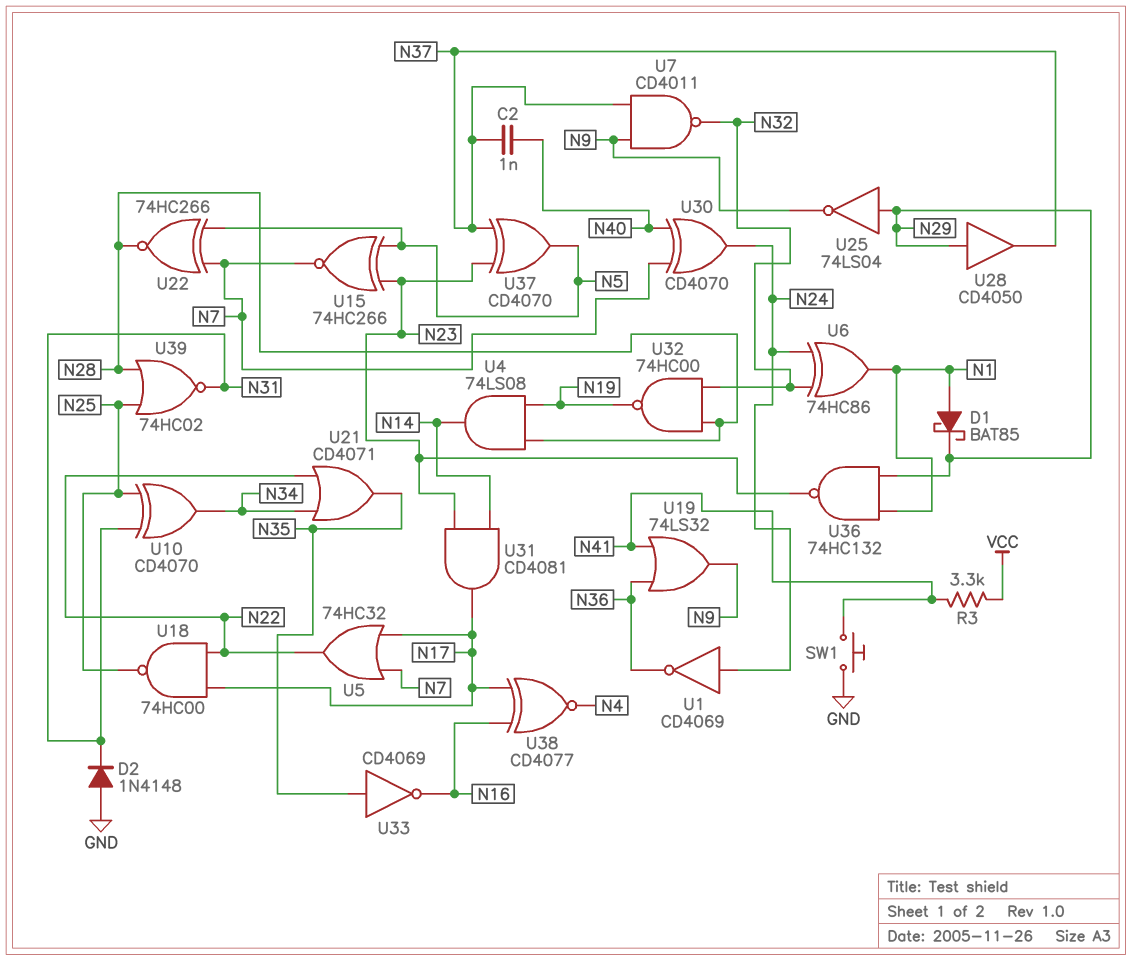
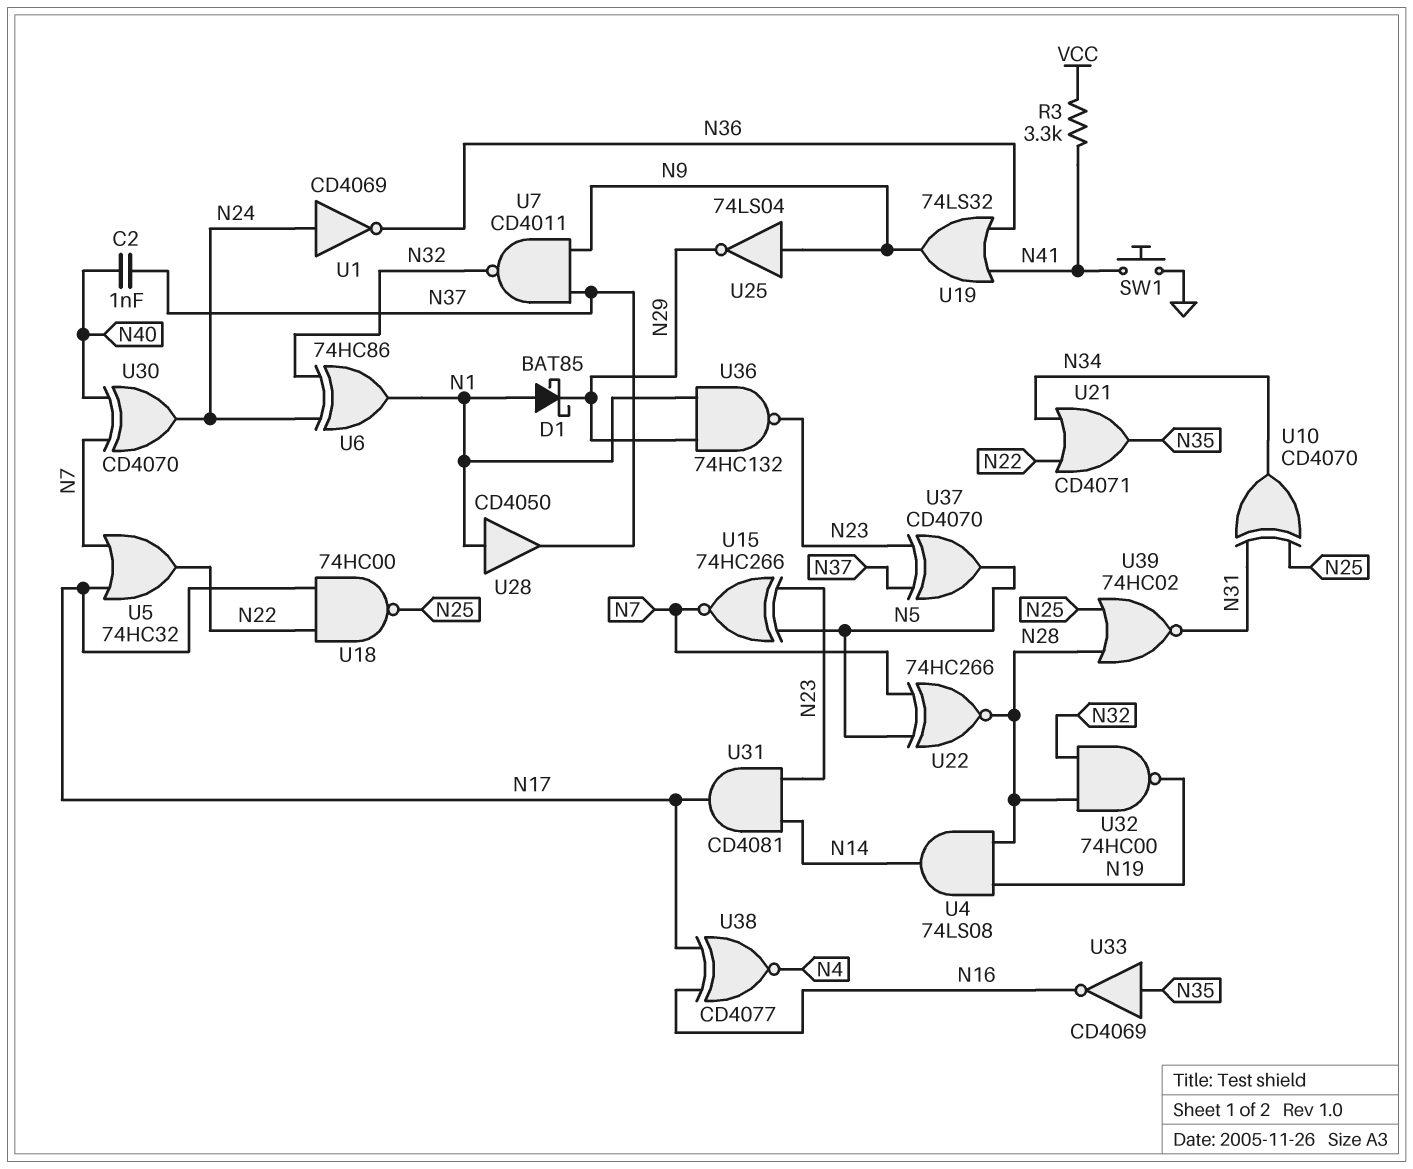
D2: diode 1N4148 (A GND, K N31) -> none
U25: NOT 74LS04 (in N29, out N9) -> NOT 74LS04 (in N9, out N29)
U28: buffer CD4050 (in N29, out N37) -> buffer CD4050 (in N1, out N37)

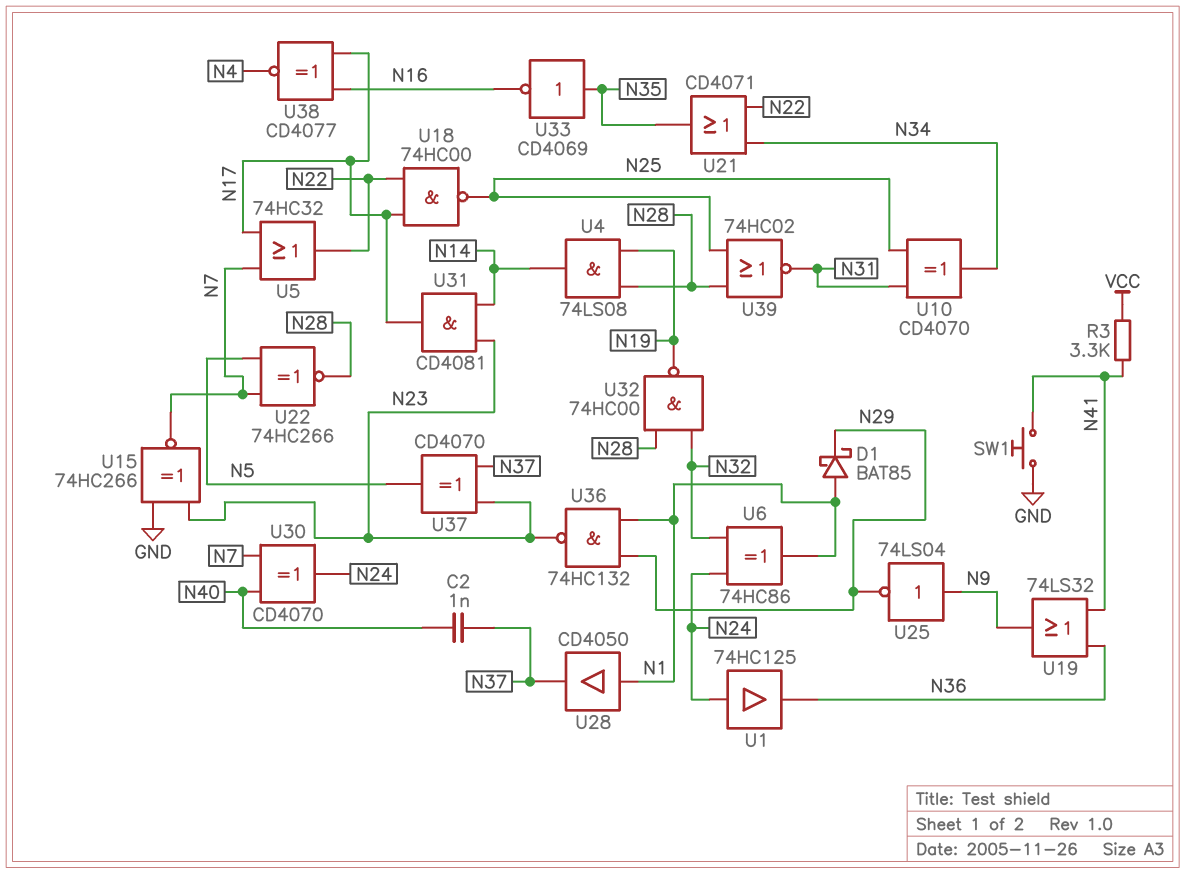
U1: NOT CD4069 (in N24, out N36) -> buffer 74HC125 (in N24, out N36)
U7: NAND CD4011 (in N9, in N37, out N32) -> none
U15: XNOR 74HC266 (in N5, in N23, out N7) -> XNOR 74HC266 (in GND, in N23, out N7)

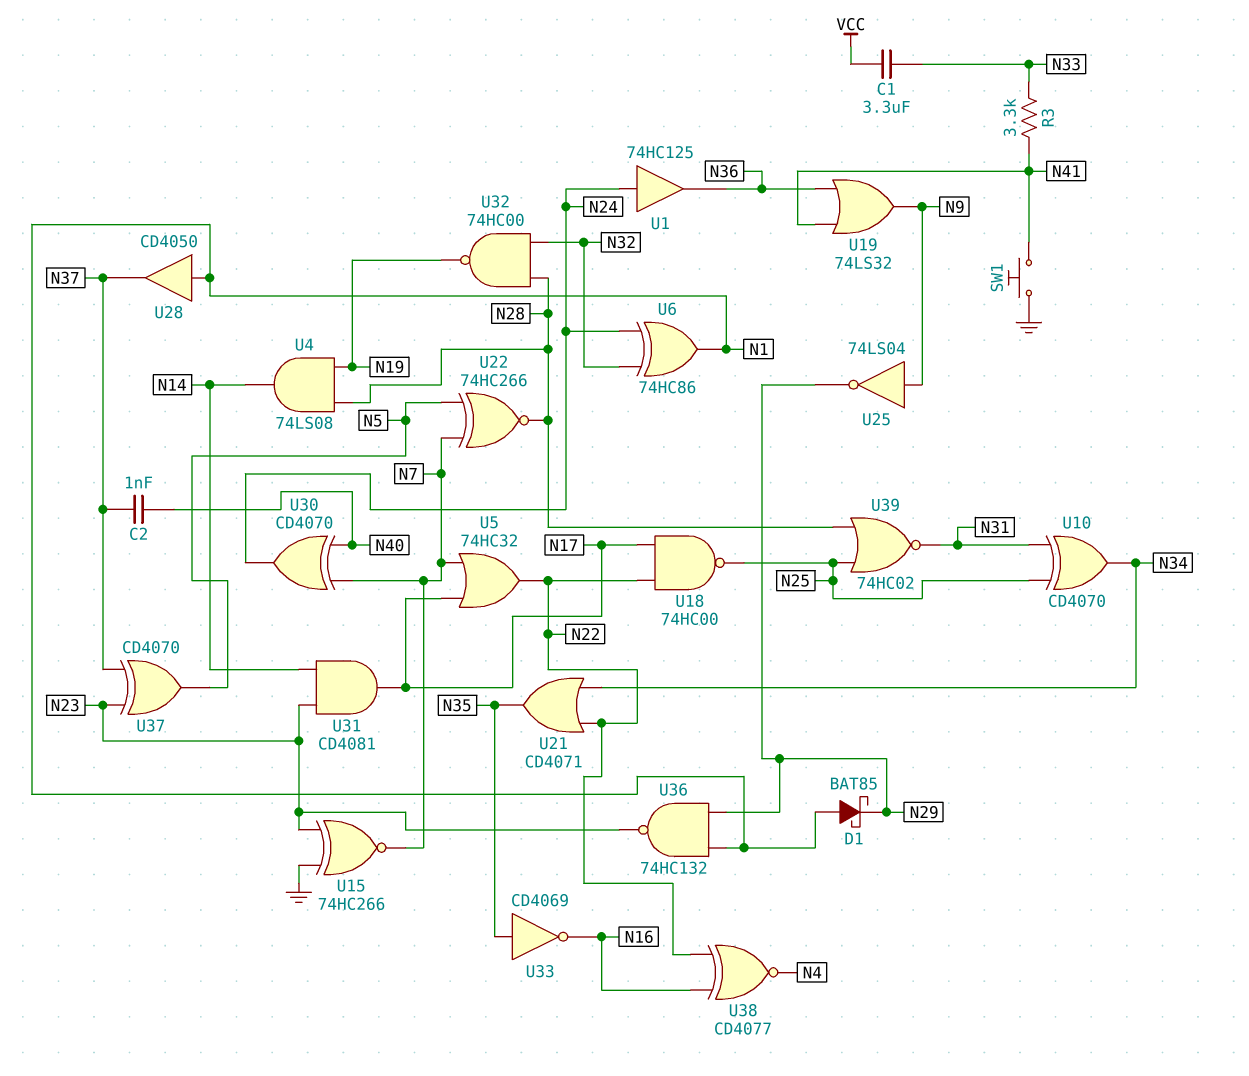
C1: none -> 3.3uF (N33, VCC)
R3: 3.3k (N41, VCC) -> 3.3k (N33, N41)
U38: XNOR CD4077 (in N16, in N17, out N4) -> XNOR CD4077 (in N16, in N22, out N4)

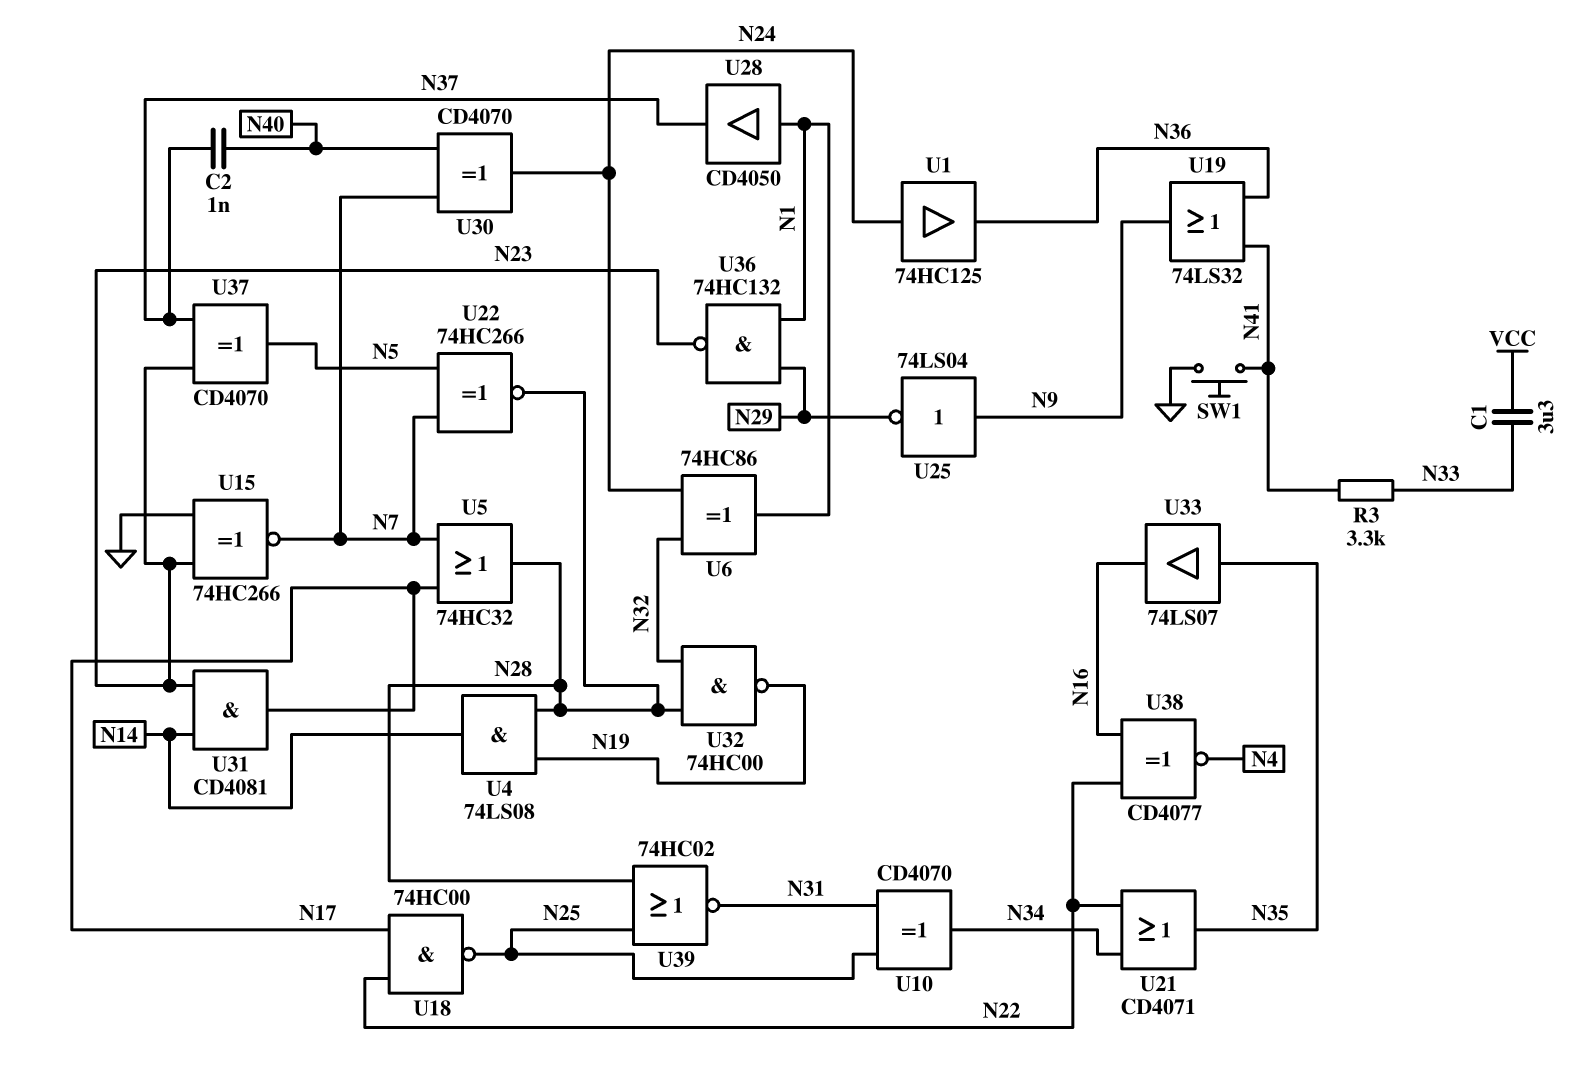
D1: schottky BAT85 (A N1, K N29) -> none
U5: OR 74HC32 (in N7, in N17, out N22) -> OR 74HC32 (in N7, in N17, out N28)
U33: NOT CD4069 (in N35, out N16) -> buffer 74LS07 (in N35, out N16)

